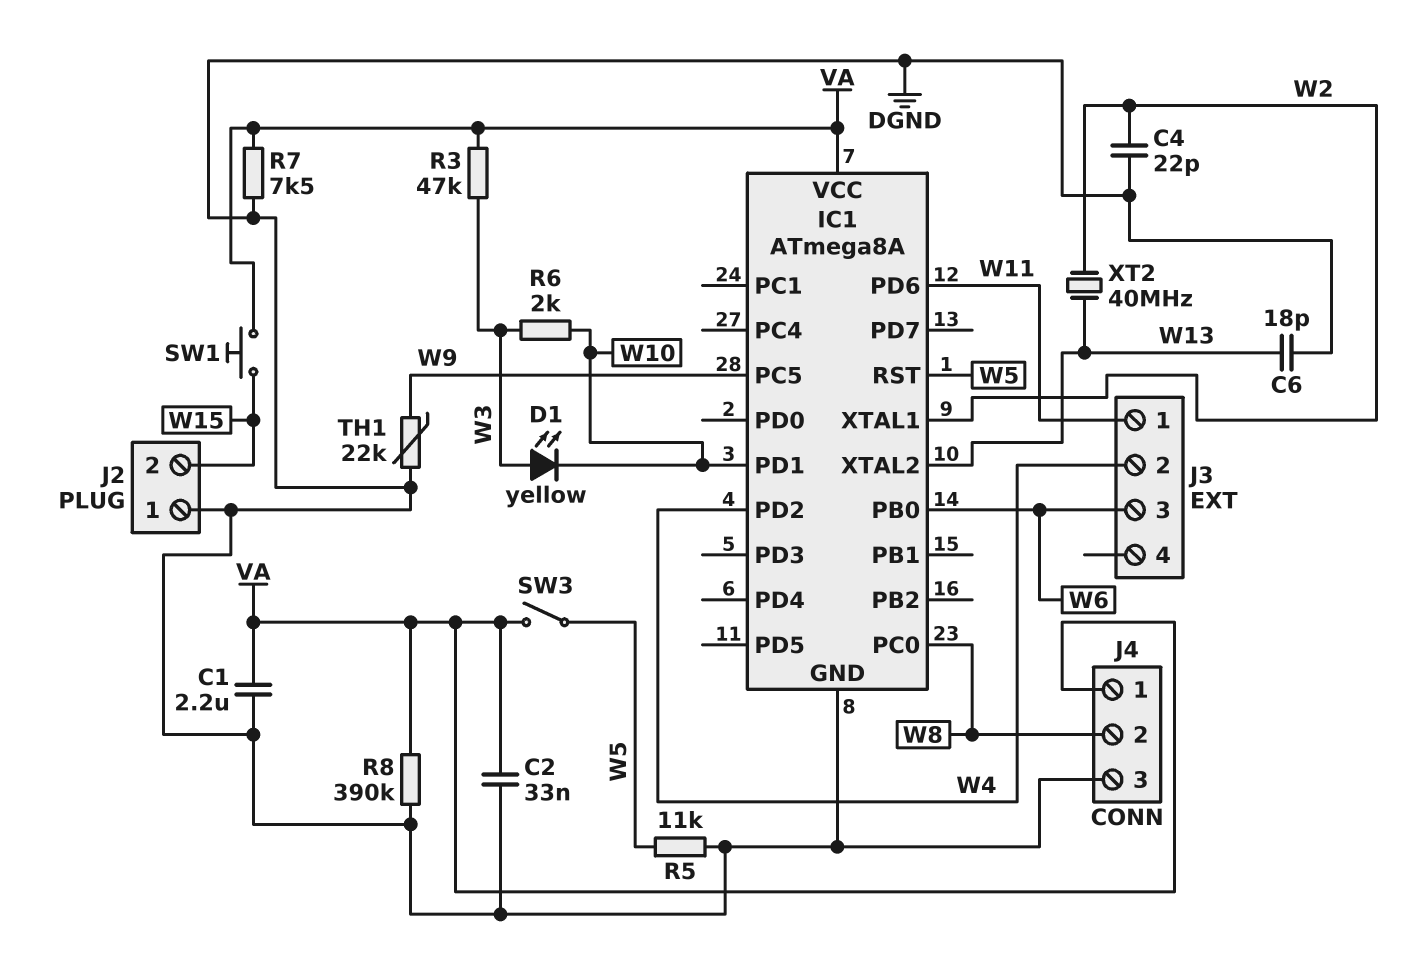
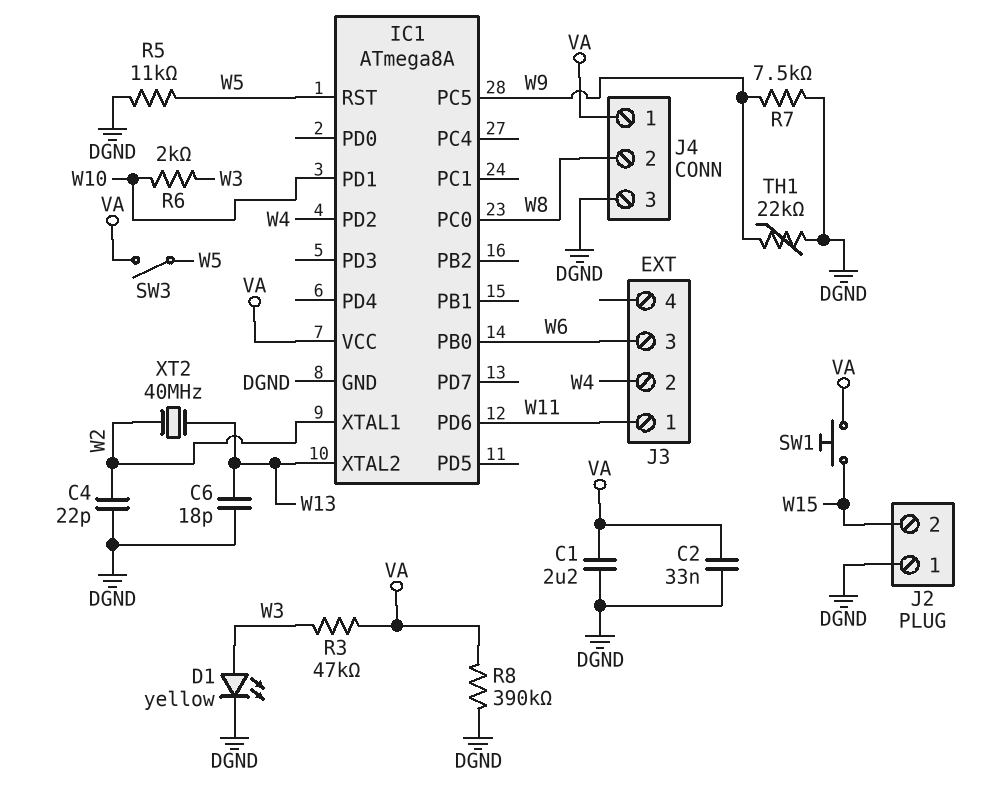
D1: LED yellow (A W3, K W10) -> LED yellow (A W3, K DGND)
R7: 7.5k (DGND, VA) -> 7.5k (DGND, W9)

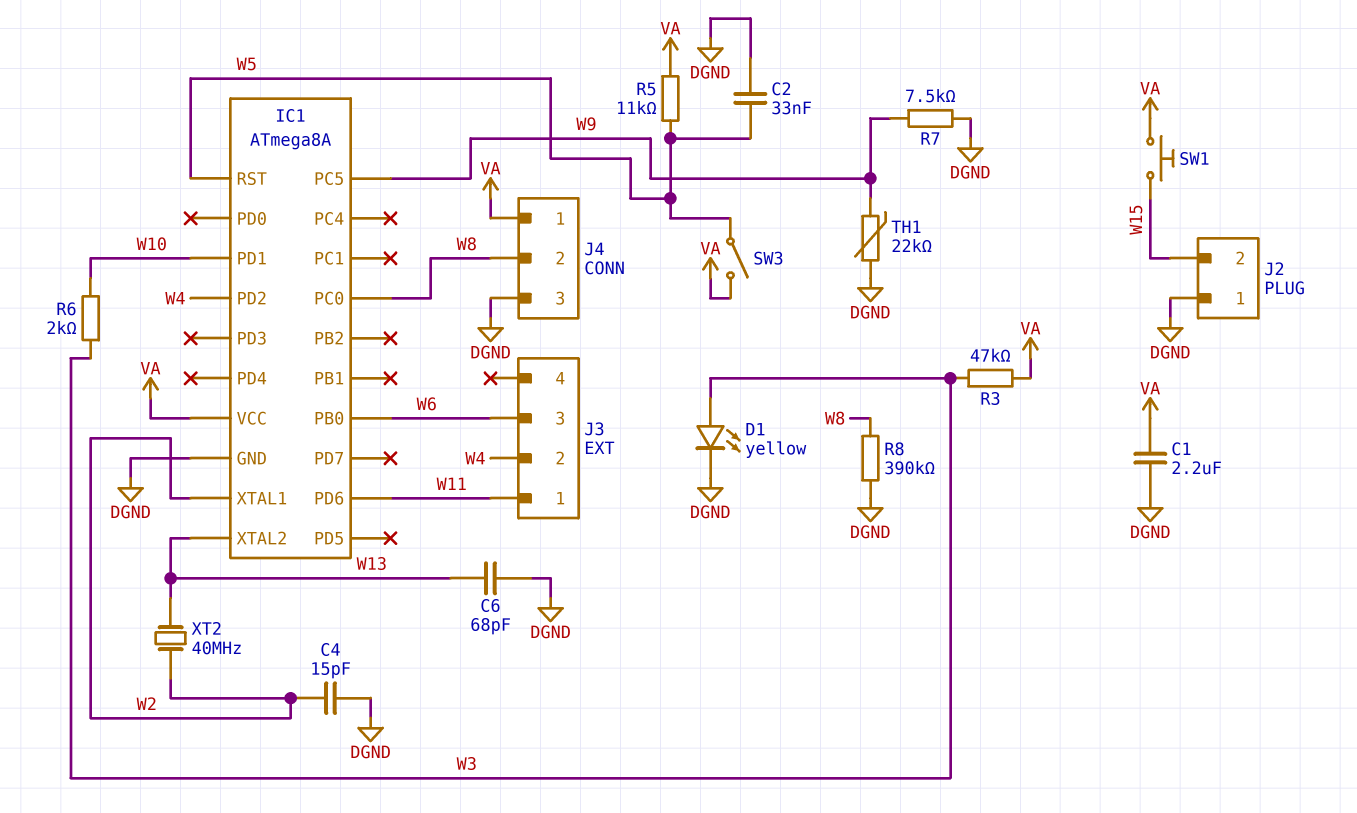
C2: 33nF (DGND, VA) -> 33nF (DGND, W5)
C4: 22pF (DGND, W2) -> 15pF (DGND, W2)
C6: 18pF (DGND, W13) -> 68pF (DGND, W13)
R5: 11k (DGND, W5) -> 11k (VA, W5)
R8: 390k (DGND, VA) -> 390k (DGND, W8)

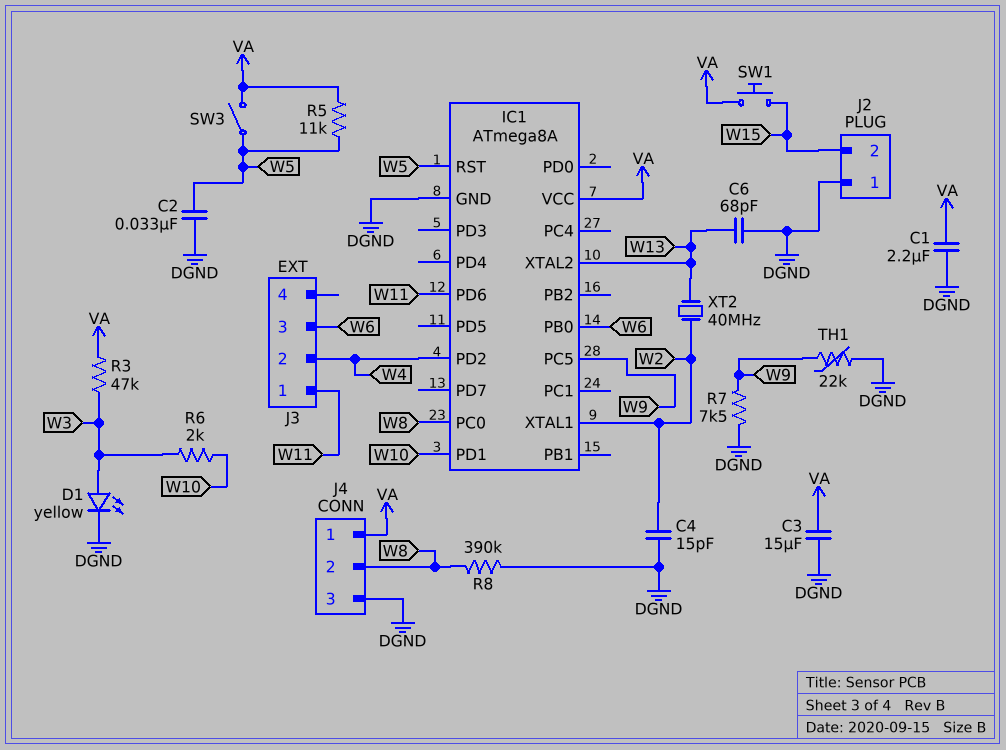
C3: none -> 15uF (DGND, VA)

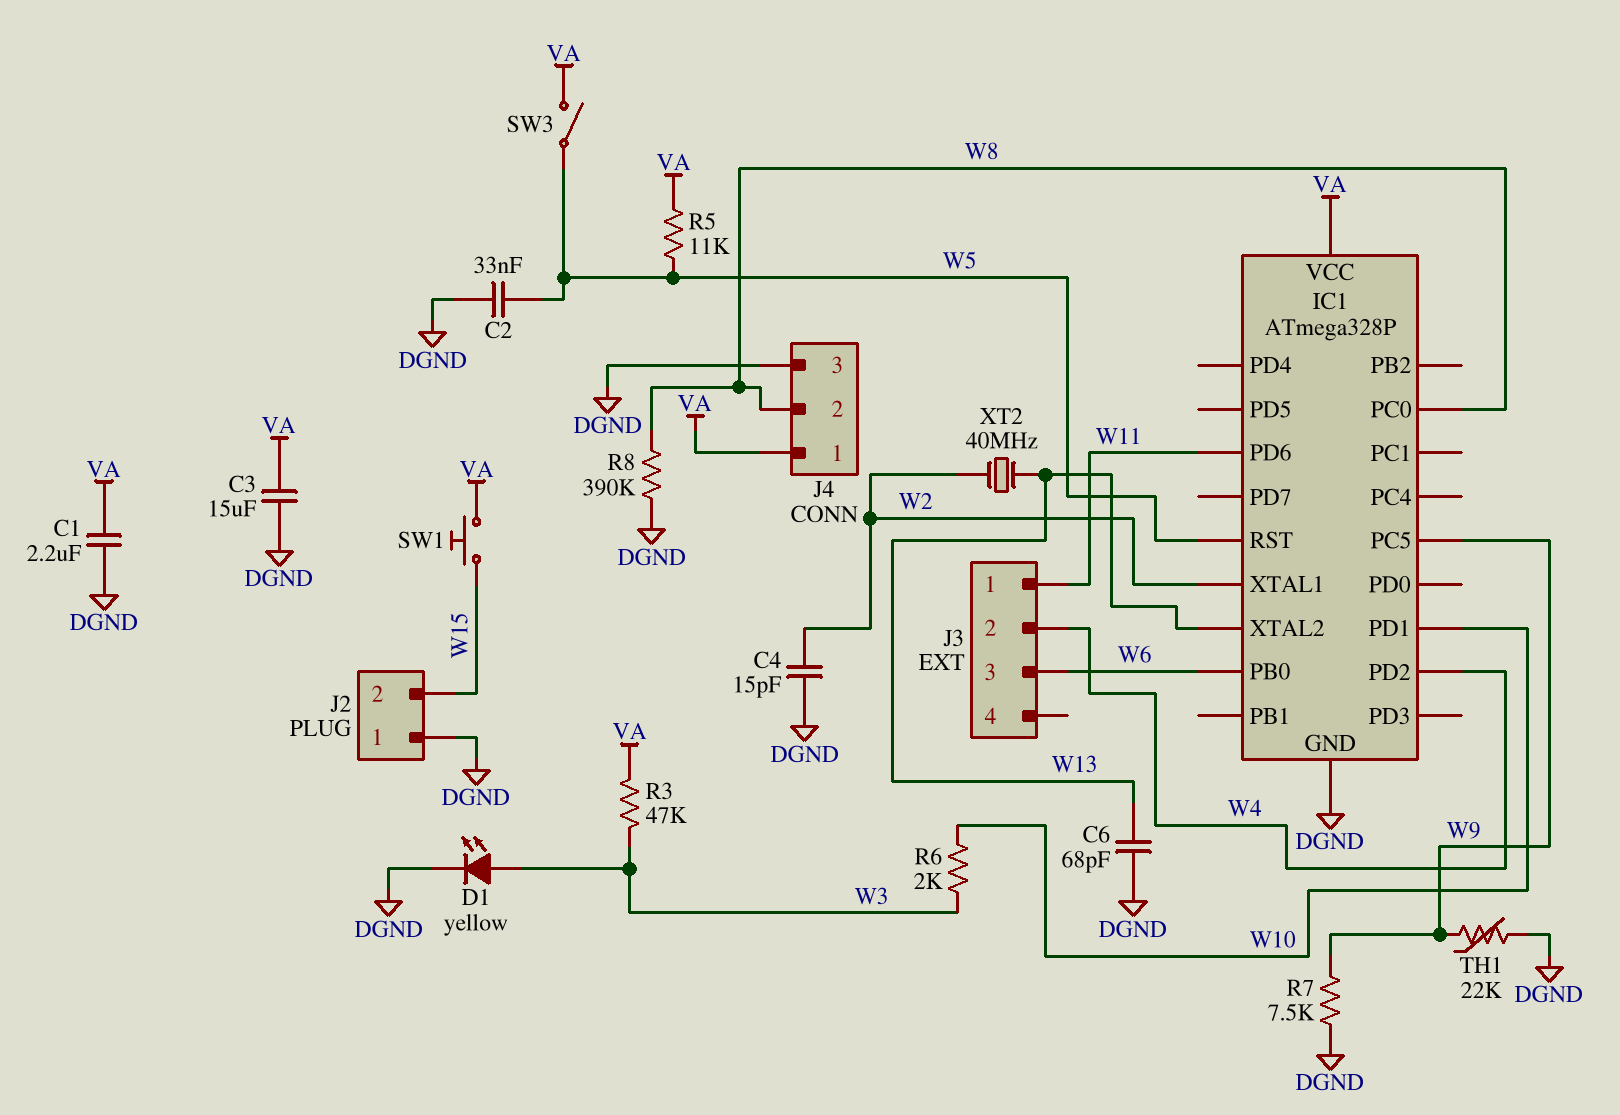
IC1: ATmega8A -> ATmega328P

